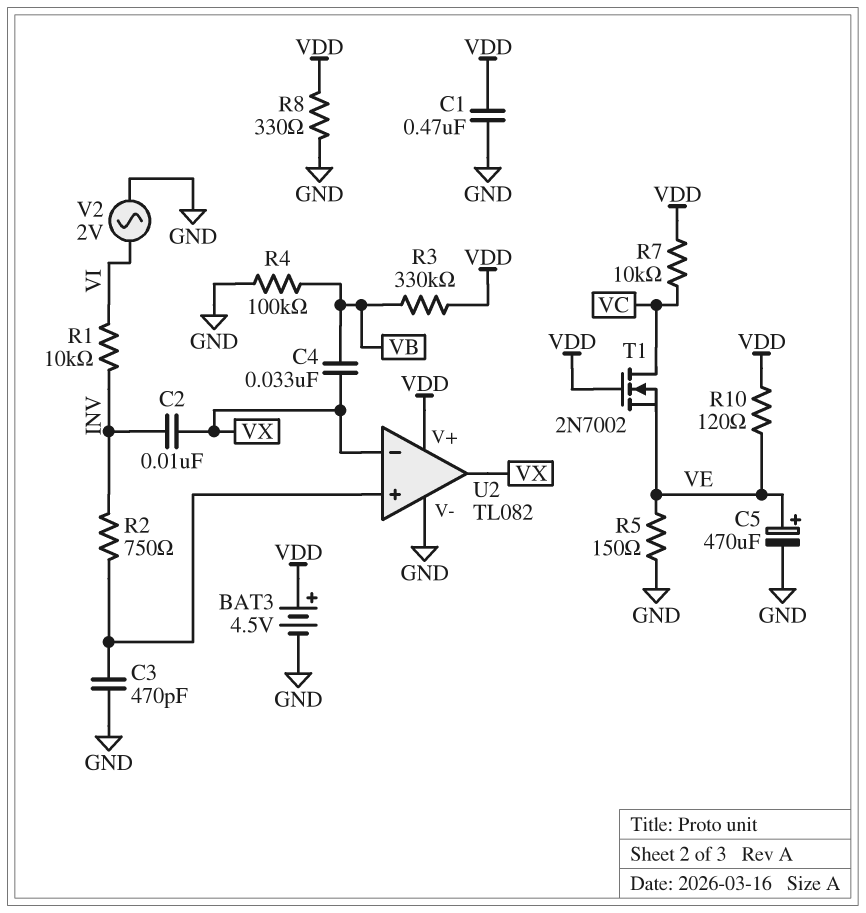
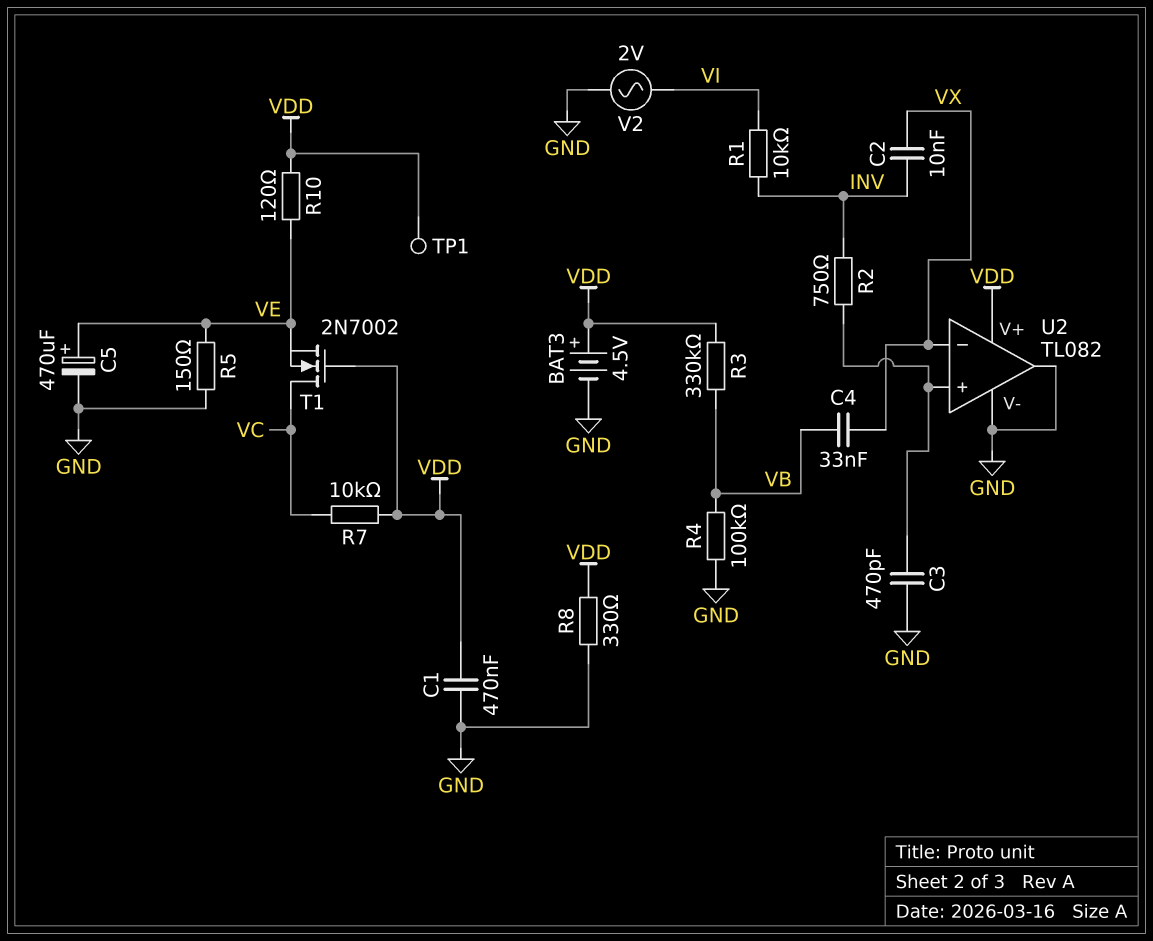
TP1: none -> test point (VDD)
U2 pin out: VX -> GND

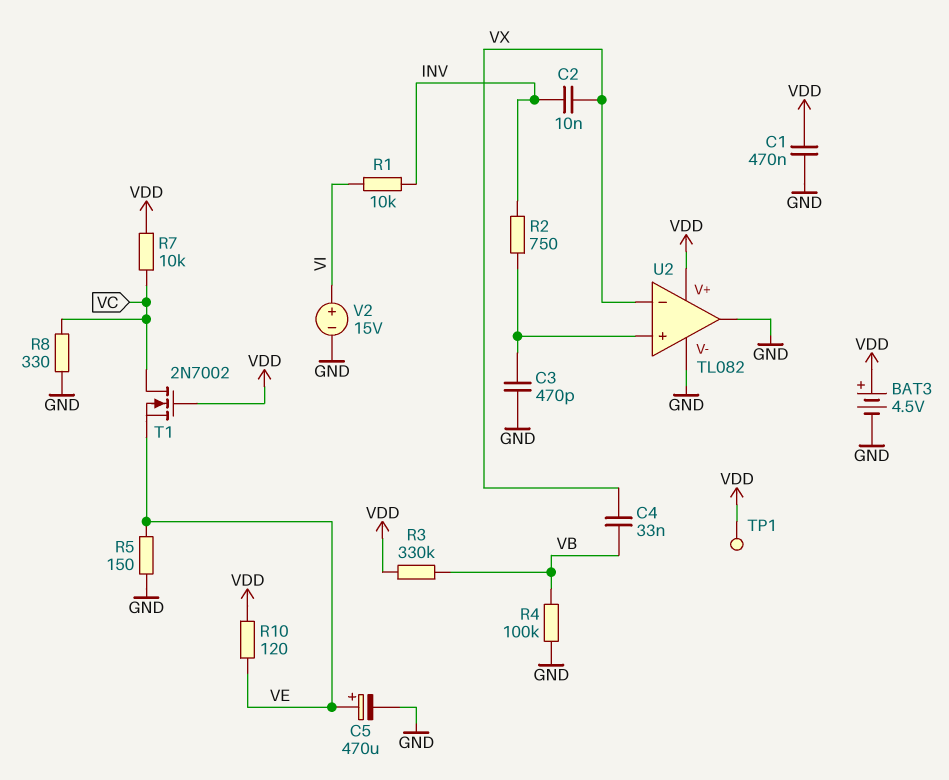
R8: 330 (GND, VDD) -> 330 (GND, VC)
V2: AC 2V (GND, VI) -> 15V (plus VI, minus GND)

